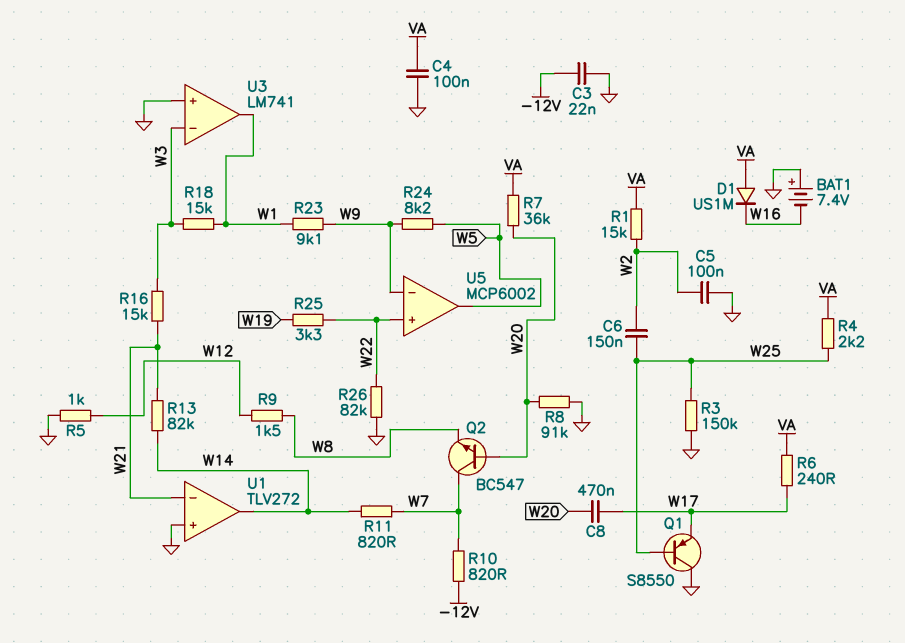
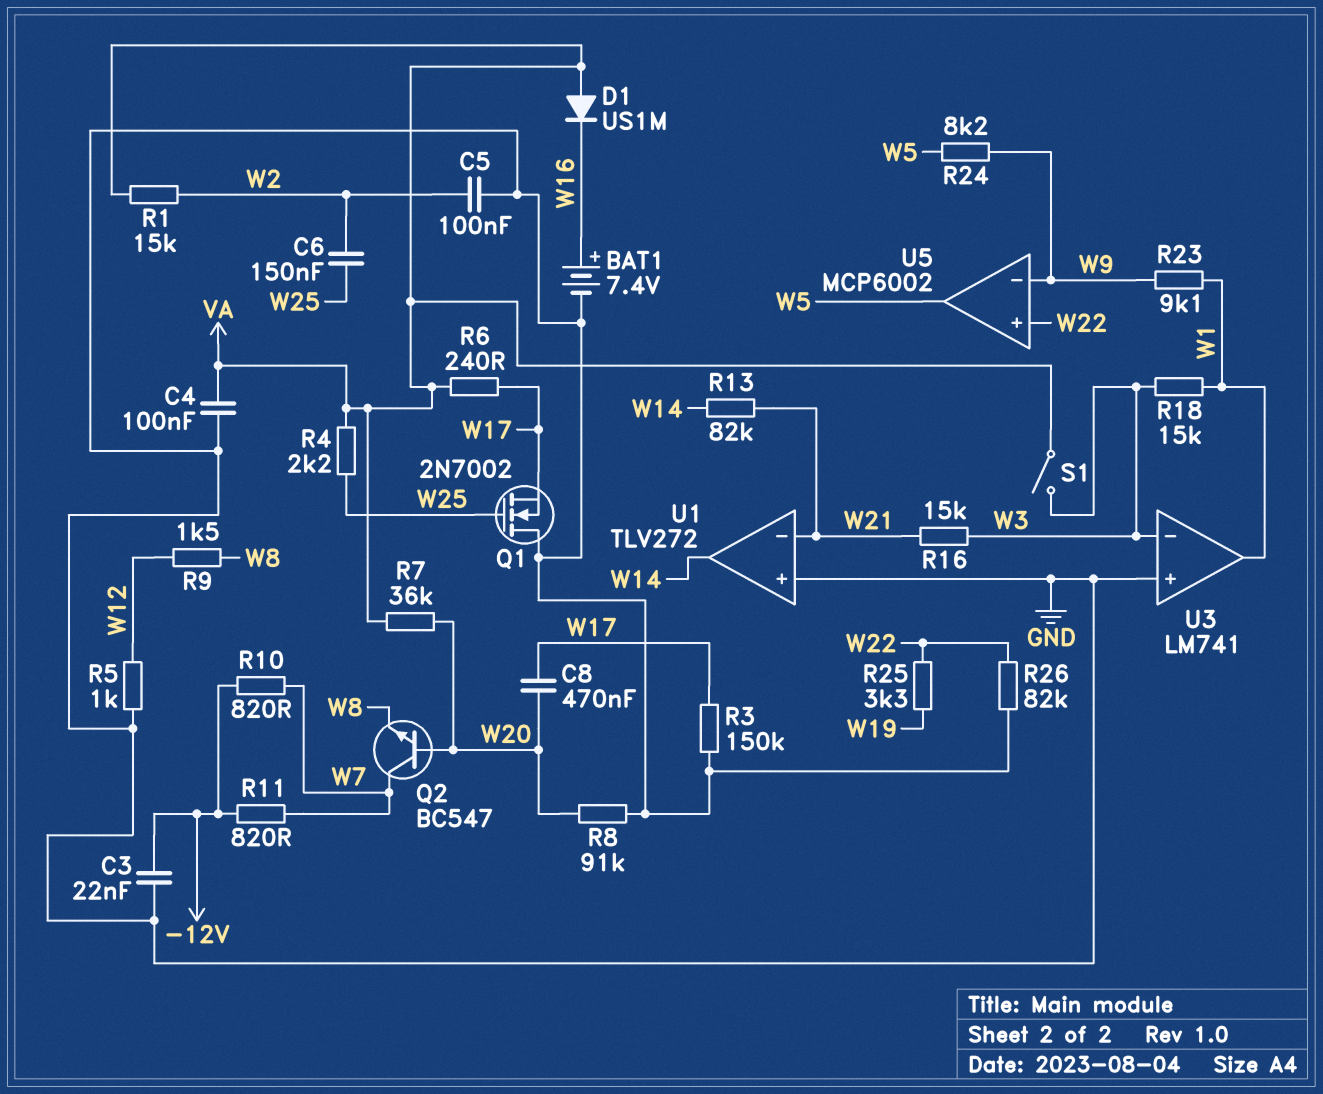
BAT1: 7.4V (plus GND, minus W16) -> 7.4V (plus W16, minus GND)
Q1: PNP S8550 (B W25, C GND, E W17) -> NMOS 2N7002 (G W25, D GND, S W17)
R3: 150k (GND, W25) -> 150k (GND, W17)
R11: 820 (W7, W14) -> 820 (-12V, W7)
S1: none -> switch (VA, W3)

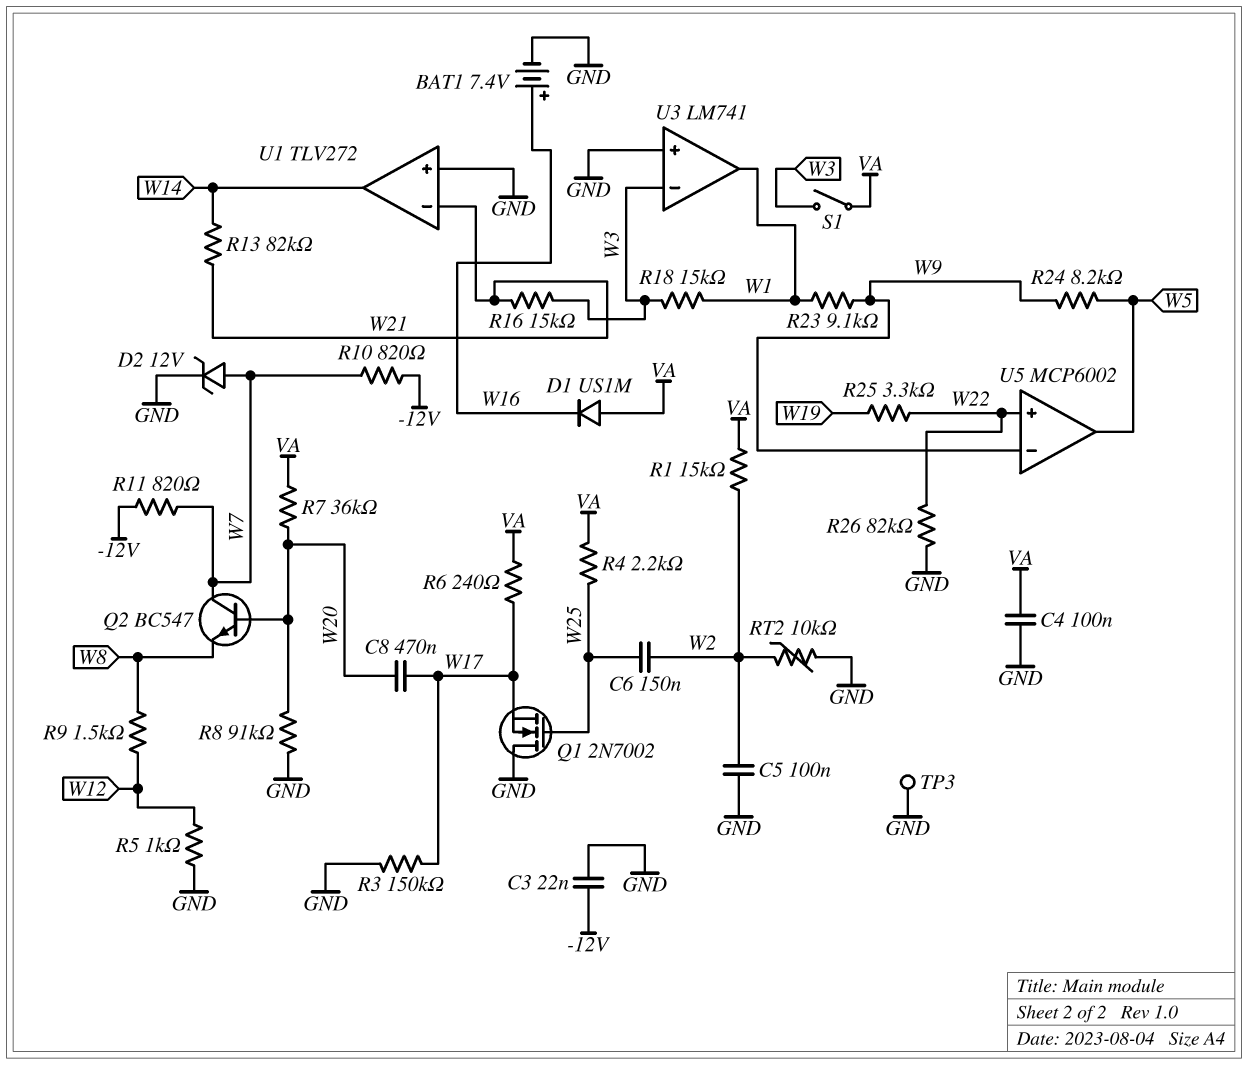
D2: none -> zener 12V (A W7, K GND)
RT2: none -> 10k (GND, W2)
TP3: none -> test point (GND)

